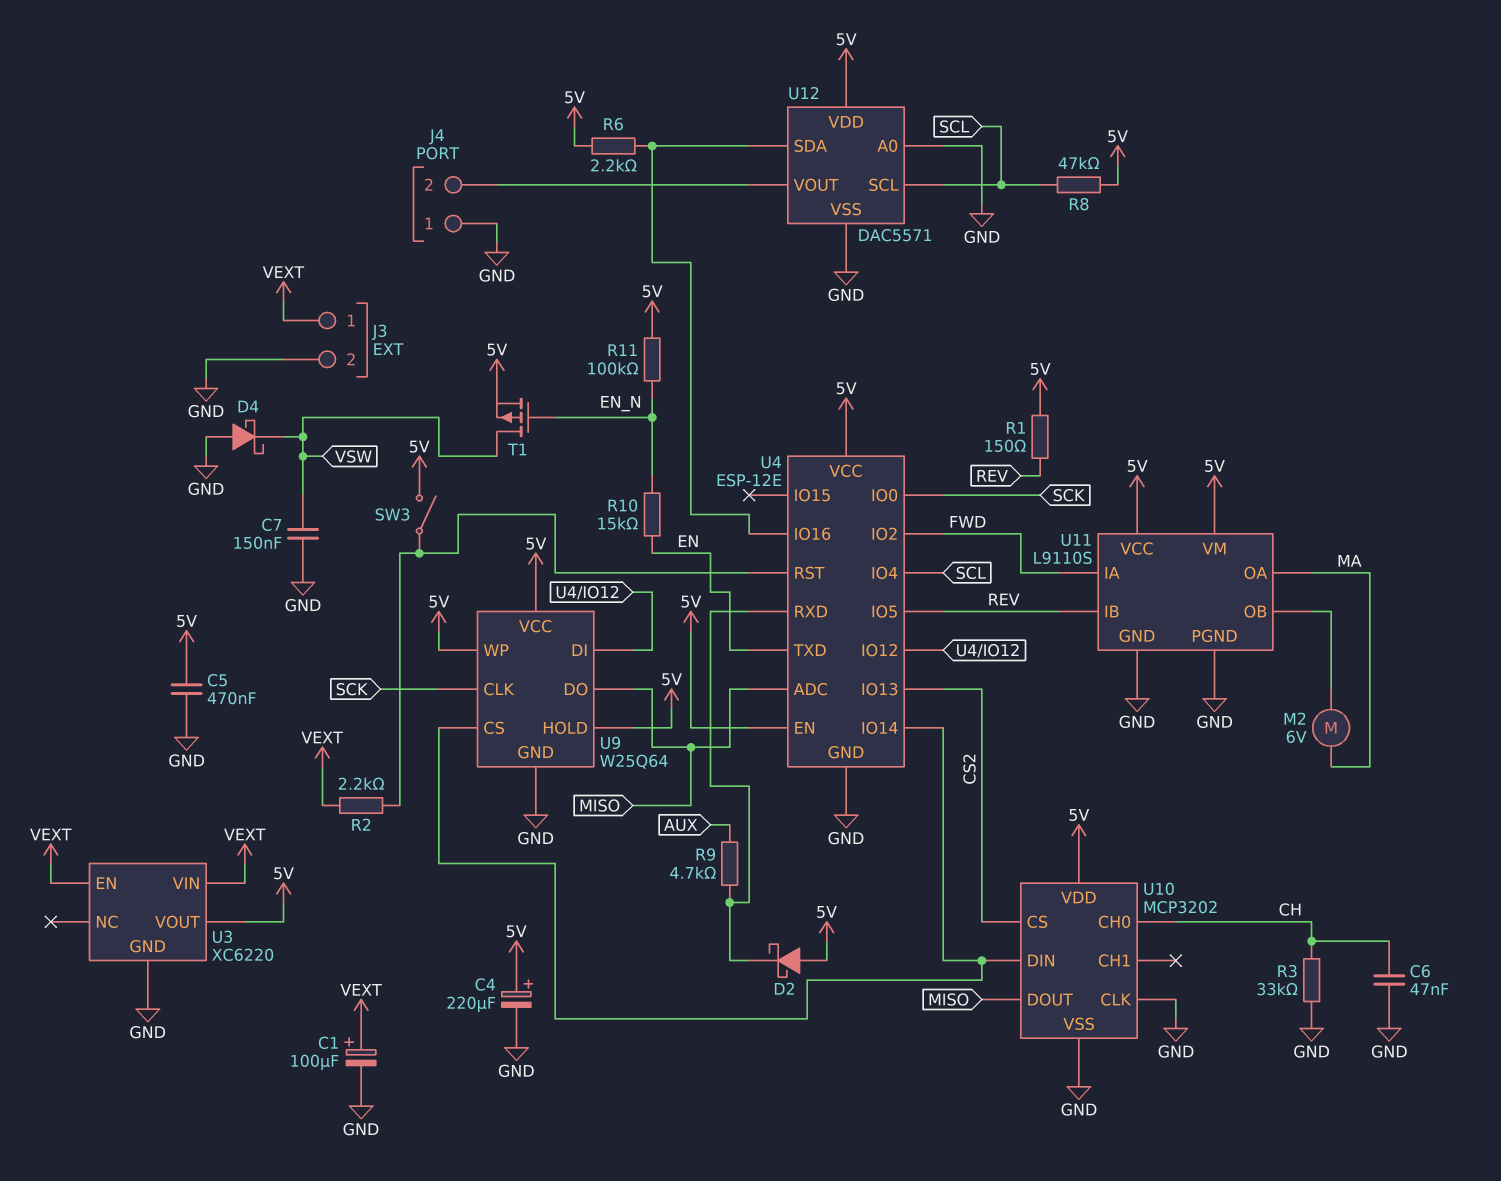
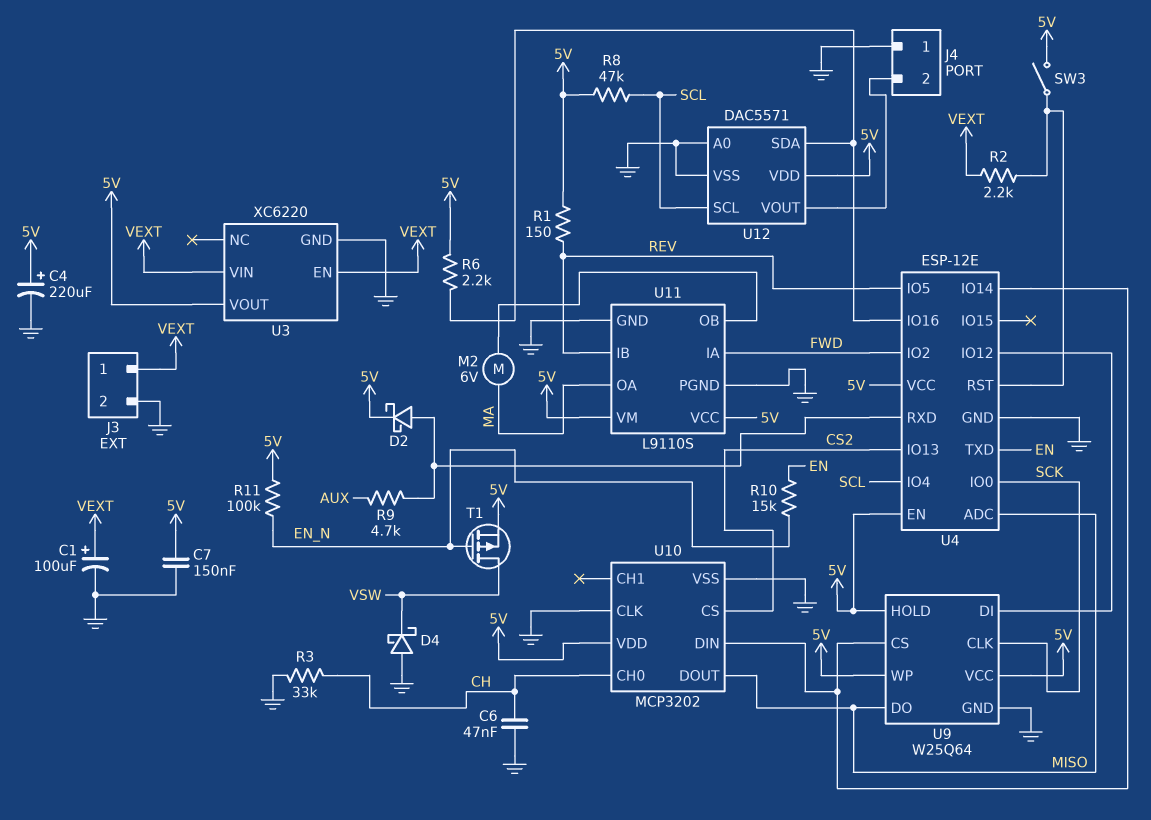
C5: 470nF (5V, GND) -> none
C7: 150nF (GND, VSW) -> 150nF (5V, GND)
D2: schottky (A 5V, K U4/RXD) -> schottky (A U4/RXD, K 5V)

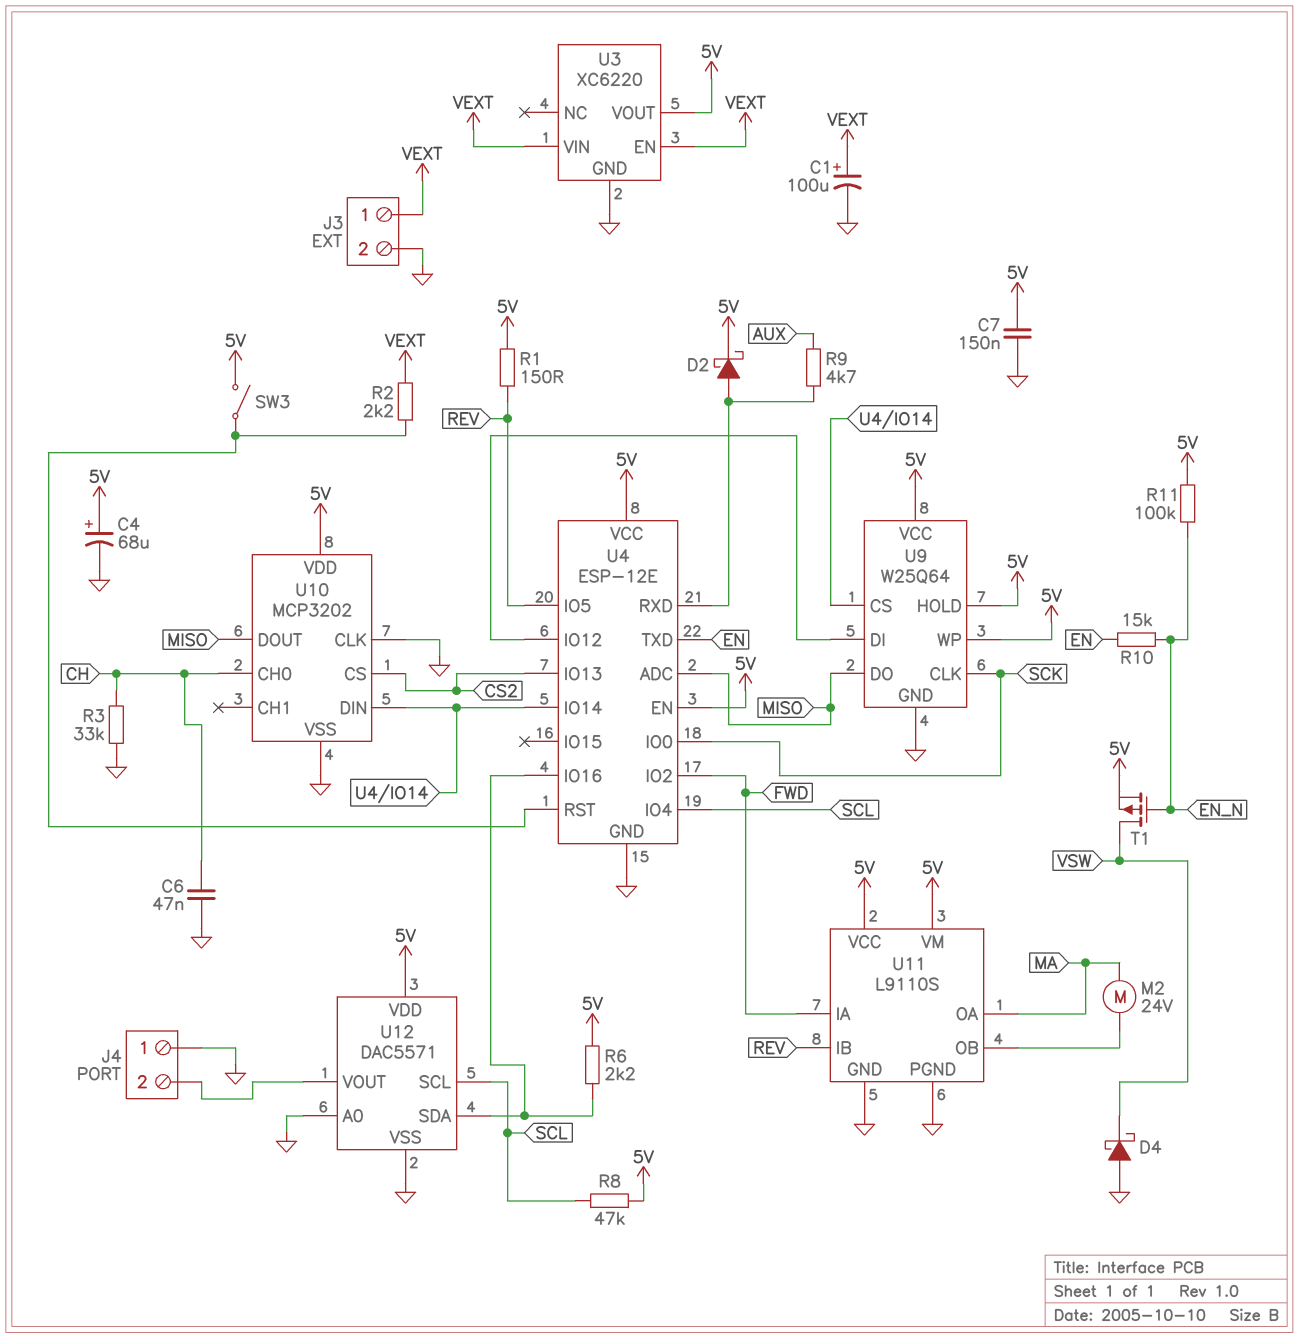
C4: 220uF (plus 5V, minus GND) -> 68uF (plus 5V, minus GND)
M2: motor 6V (MA, U11/OB) -> motor 24V (MA, U11/OB)

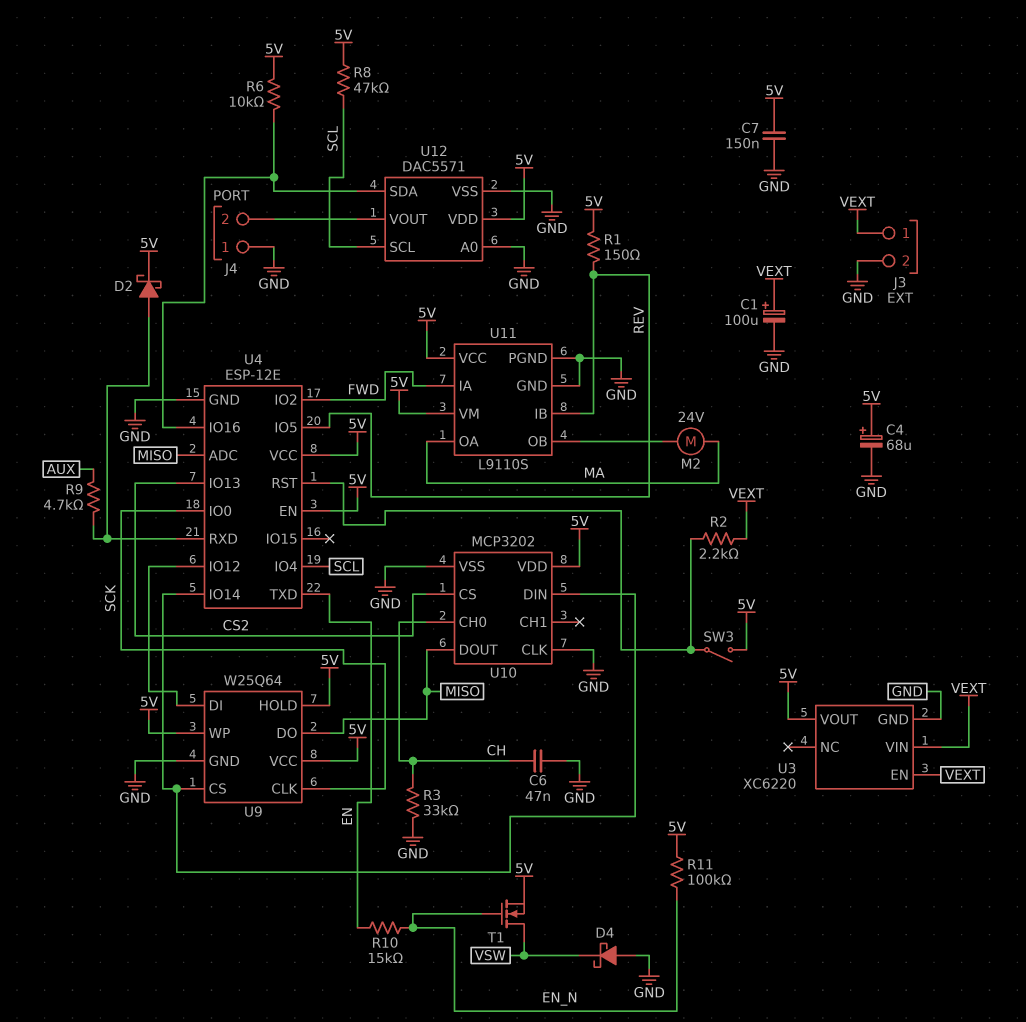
R6: 2.2k (5V, U4/IO16) -> 10k (5V, U4/IO16)
T1: PMOS (G EN_N, D VSW, S 5V) -> NMOS (G EN_N, D VSW, S 5V)

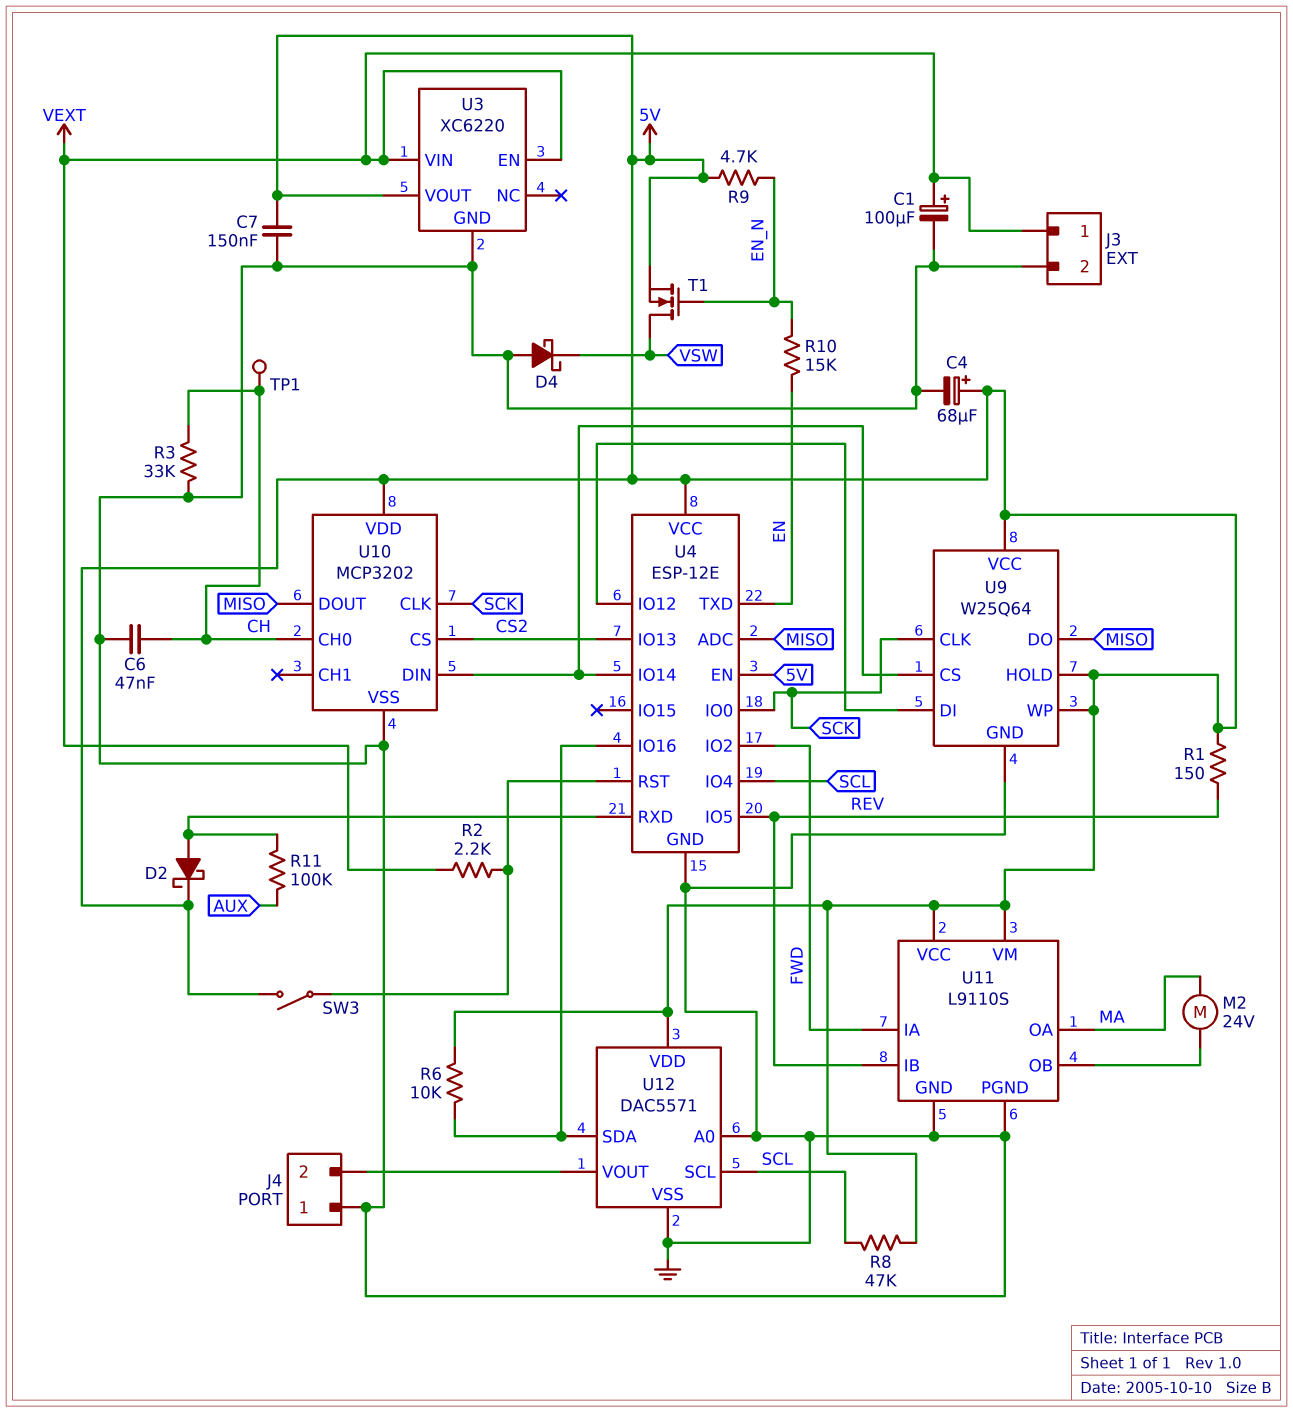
R9: 4.7k (AUX, U4/RXD) -> 4.7k (5V, EN_N)
R11: 100k (5V, EN_N) -> 100k (AUX, U4/RXD)
TP1: none -> test point (CH)
U10 pin CLK: GND -> SCK

